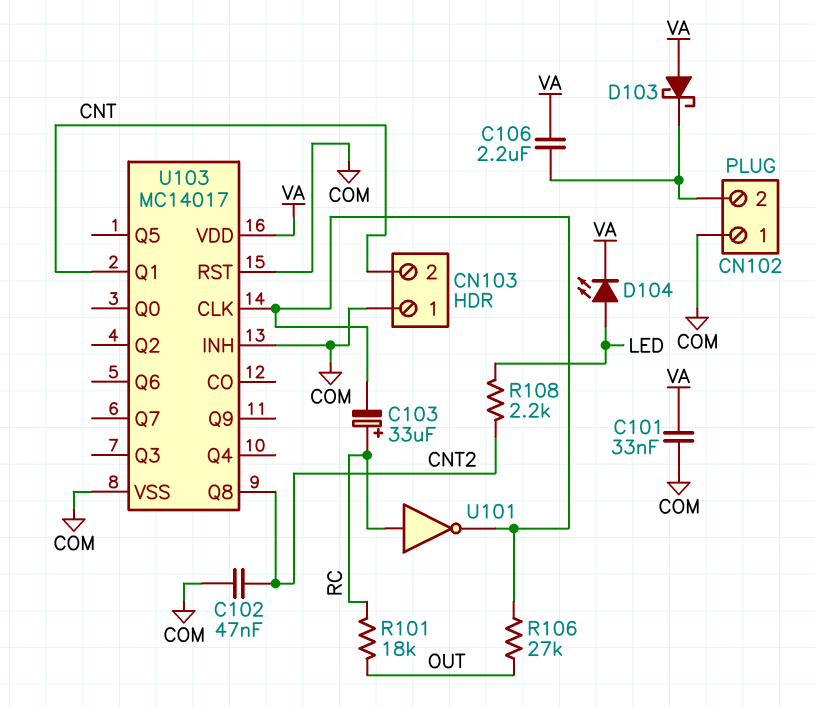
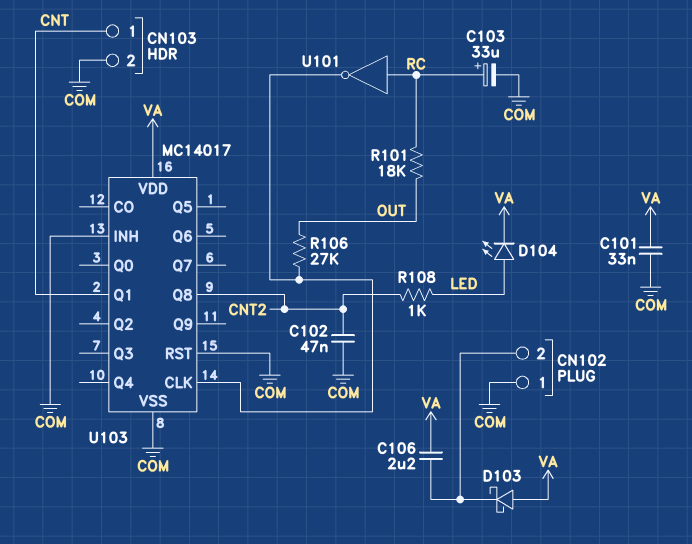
C103: 33uF (plus RC, minus U103/CLK) -> 33uF (plus RC, minus COM)
CN103 pin 1: COM -> CNT
CN103 pin 2: CNT -> COM
R108: 2.2k (CNT2, LED) -> 1k (CNT2, LED)

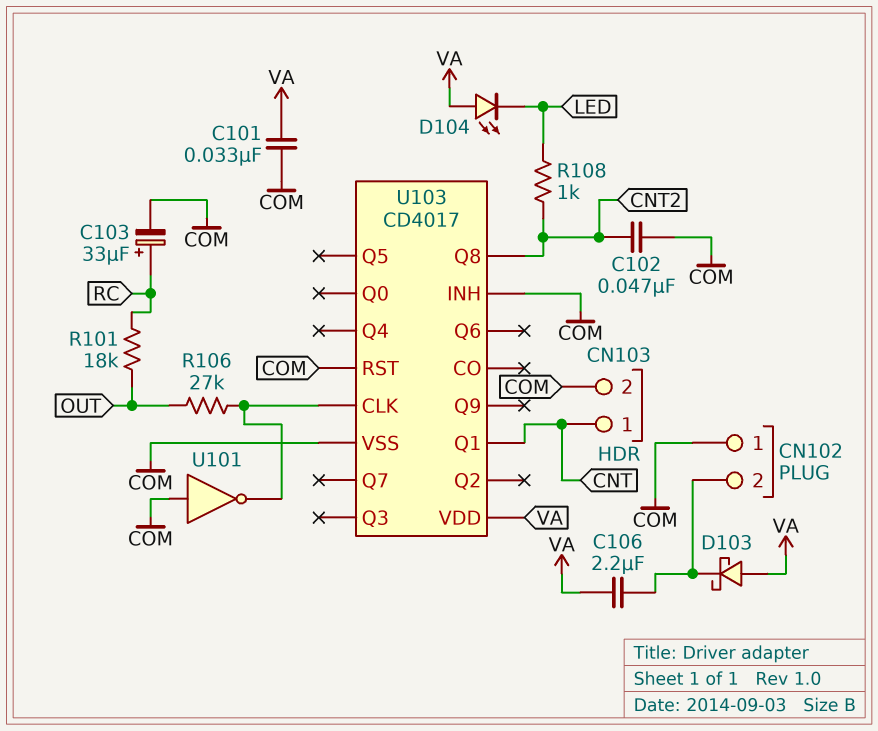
D104: LED (A LED, K VA) -> LED (A VA, K LED)
U101: NOT (in RC, out U103/CLK) -> NOT (in COM, out U103/CLK)
U103: MC14017 -> CD4017

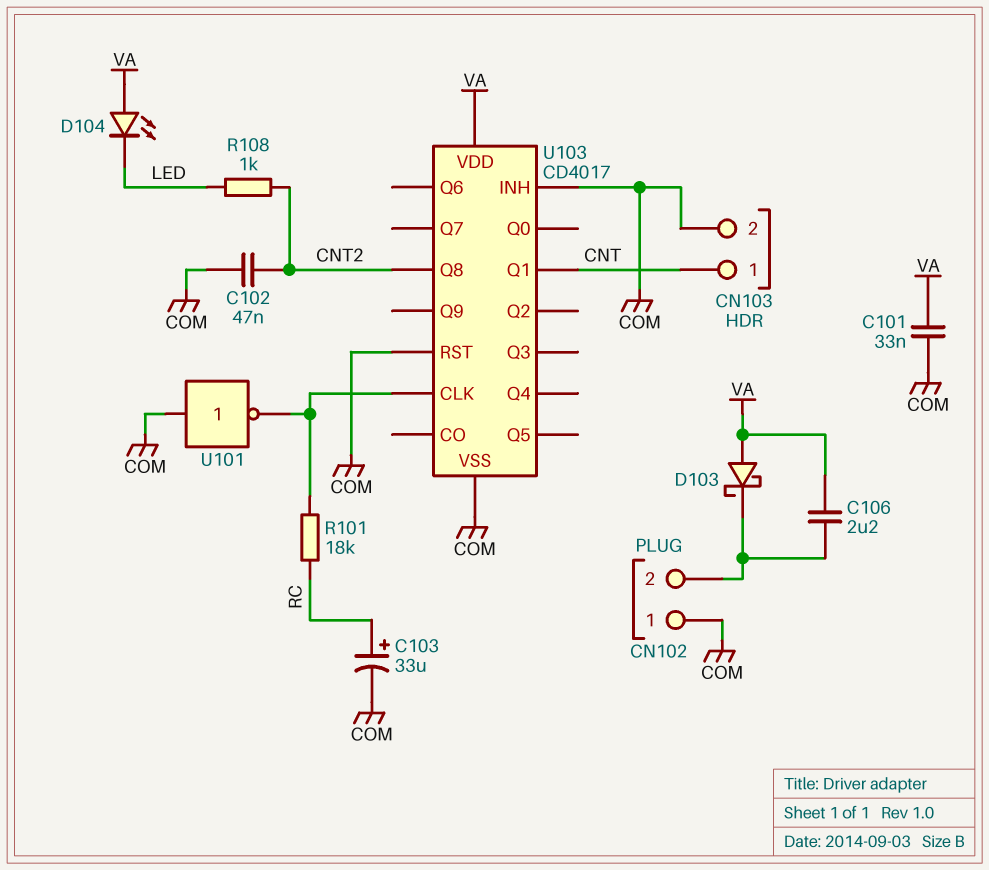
R101: 18k (OUT, RC) -> 18k (RC, U103/CLK)
R106: 27k (OUT, U103/CLK) -> none

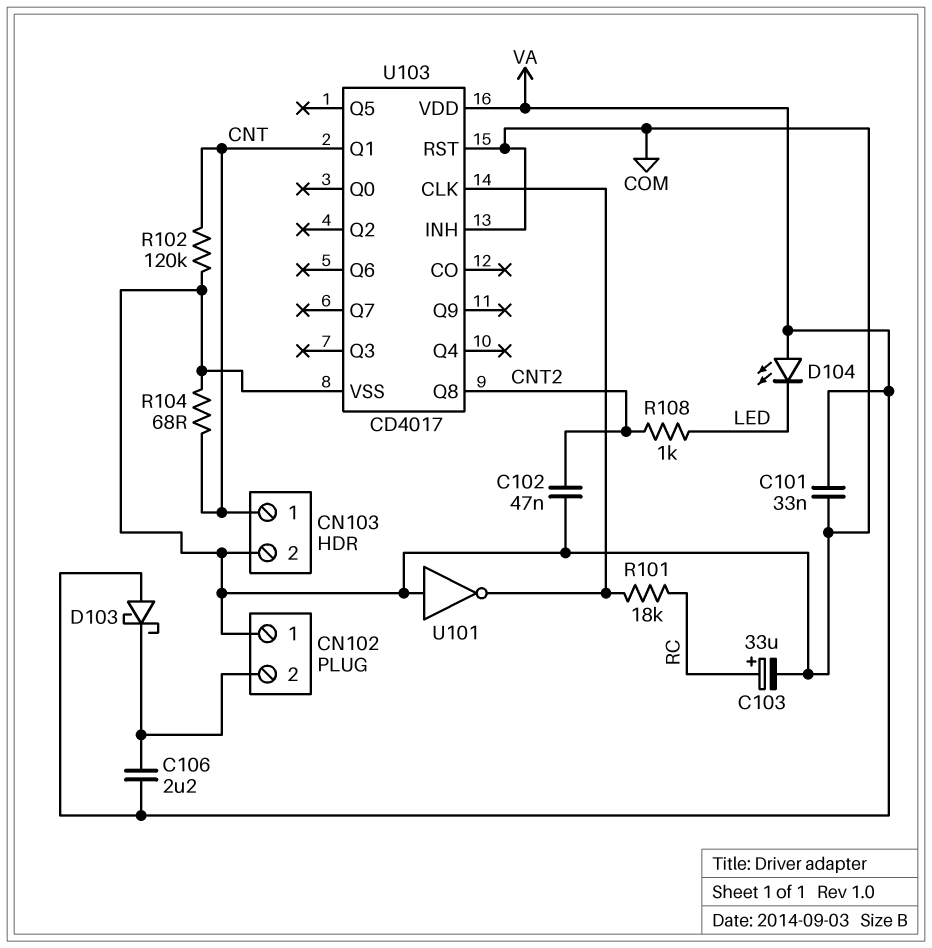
R102: none -> 120k (CNT, COM)
R104: none -> 68 (CNT, COM)

